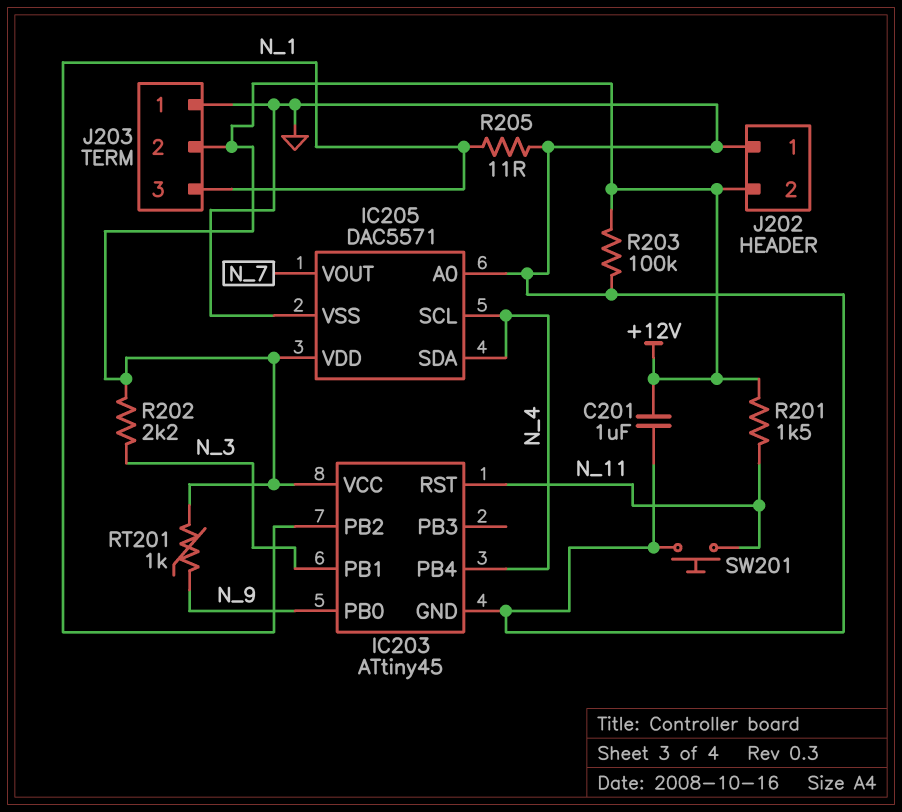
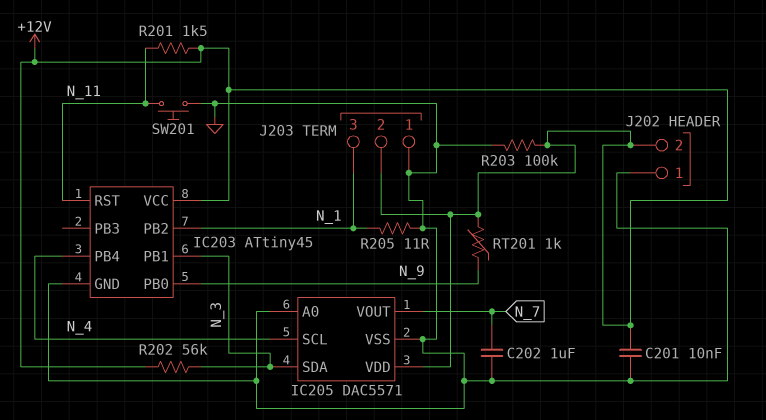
C201: 1uF (+12V, GND) -> 10nF (+12V, GND)
C202: none -> 1uF (GND, N_7)
IC205 pin SDA: N_4 -> N_3
R202: 2.2k (+12V, N_3) -> 56k (+12V, N_3)

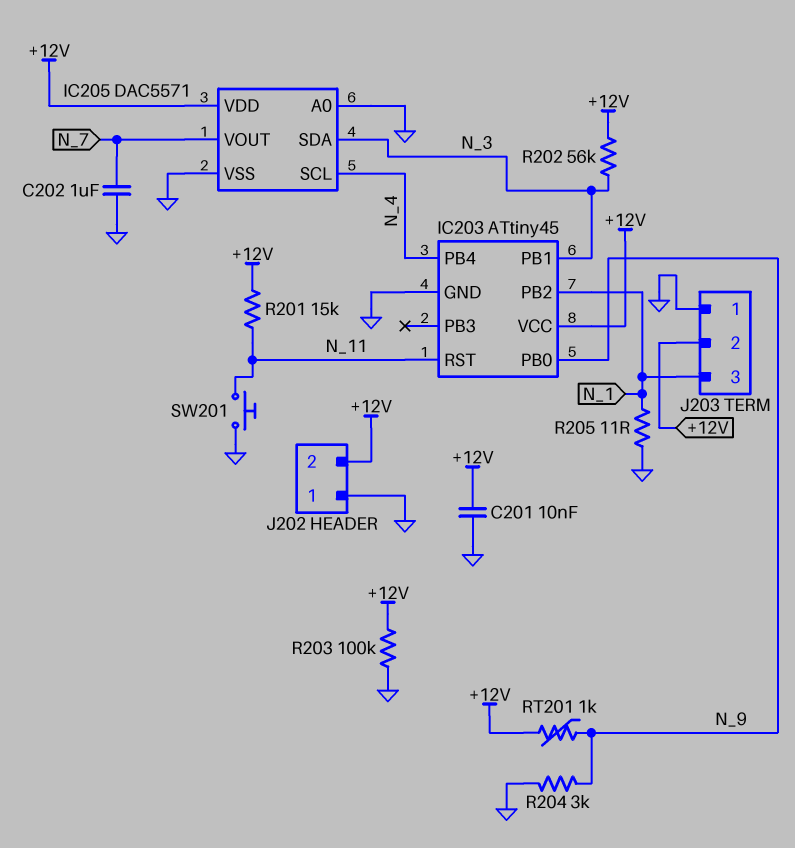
R201: 1.5k (+12V, N_11) -> 15k (+12V, N_11)
R204: none -> 3k (GND, N_9)

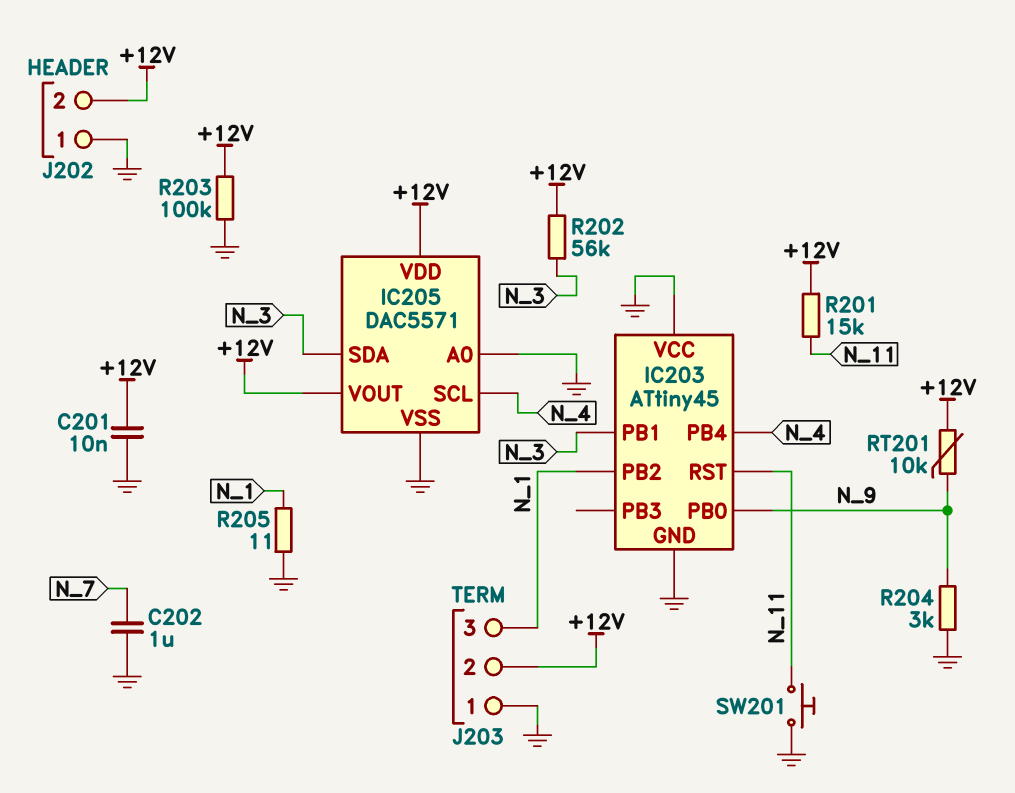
IC203 pin VCC: +12V -> GND
IC205 pin VOUT: N_7 -> +12V
RT201: 1k (+12V, N_9) -> 10k (+12V, N_9)

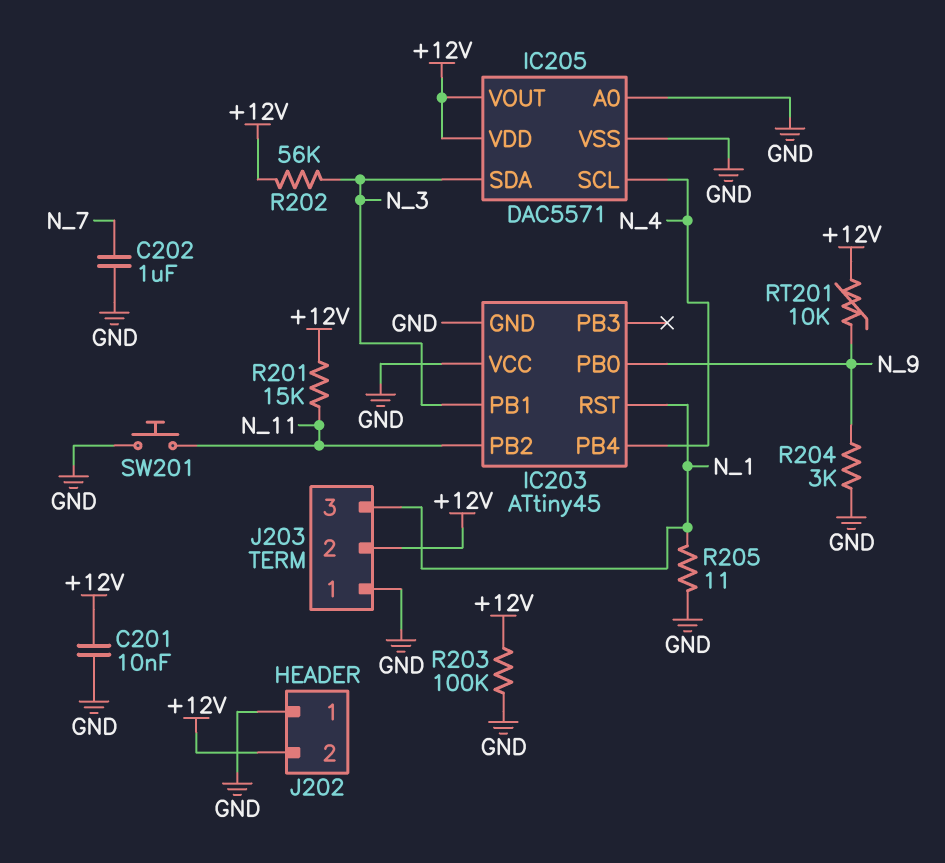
IC203 pin PB2: N_1 -> N_11
IC203 pin RST: N_11 -> N_1

